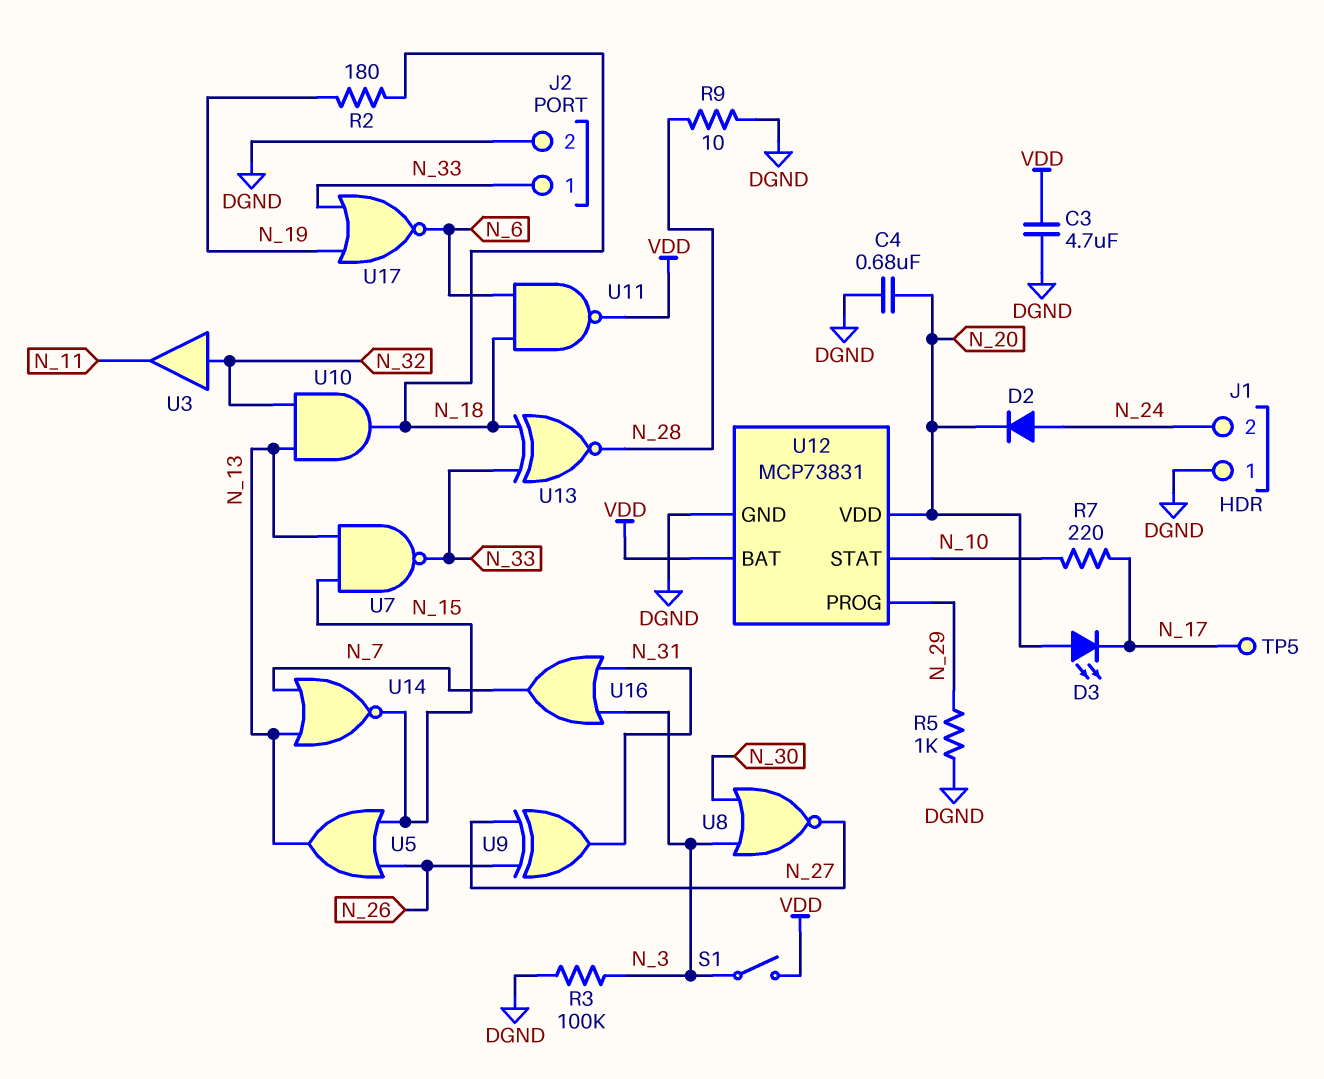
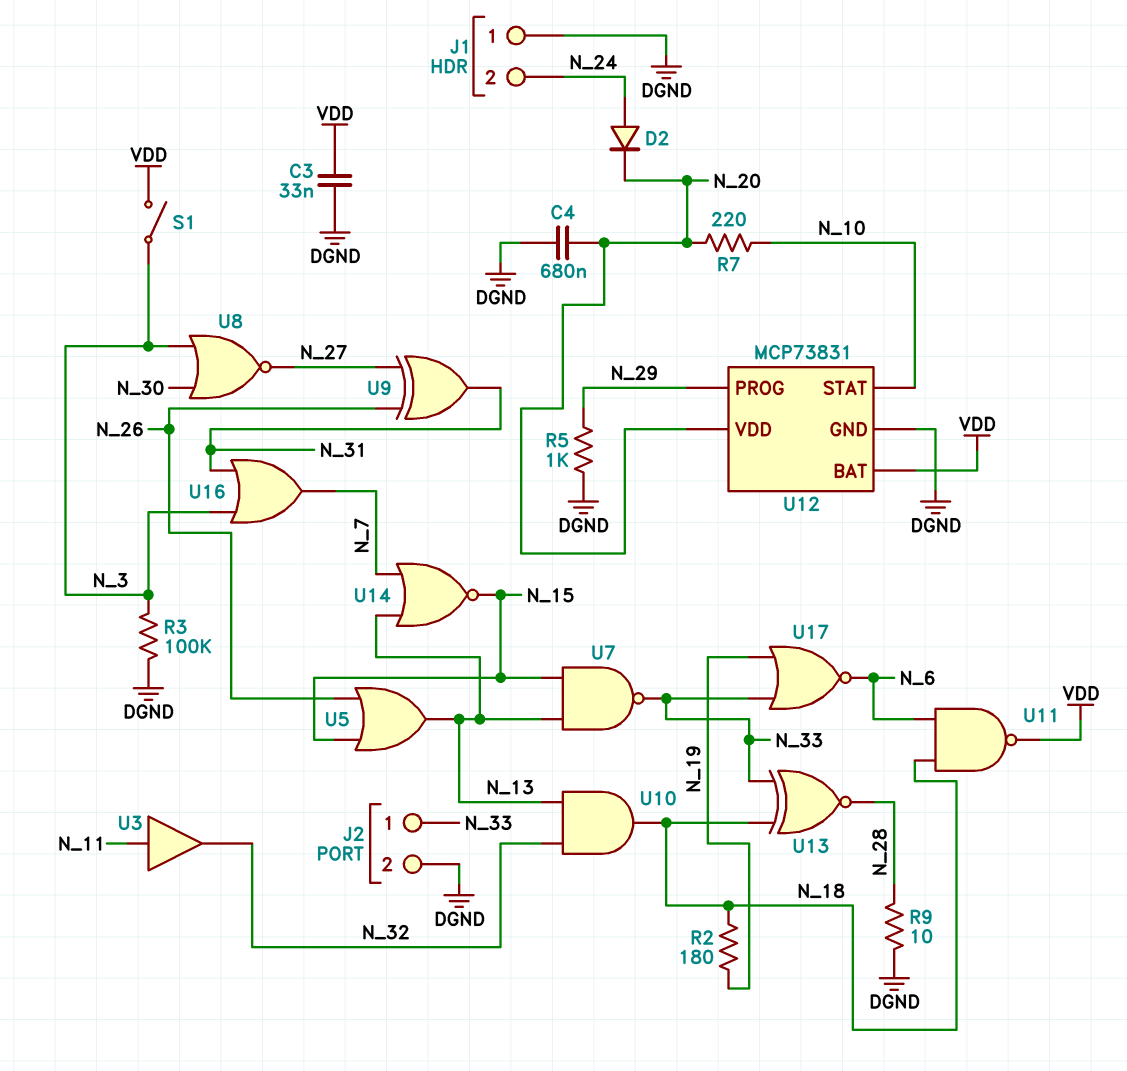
C3: 4.7uF (DGND, VDD) -> 33nF (DGND, VDD)
D3: LED (A N_20, K N_17) -> none
R7: 220 (N_10, N_17) -> 220 (N_10, N_20)
TP5: test point (N_17) -> none
U3: buffer (in N_32, out N_11) -> buffer (in N_11, out N_32)

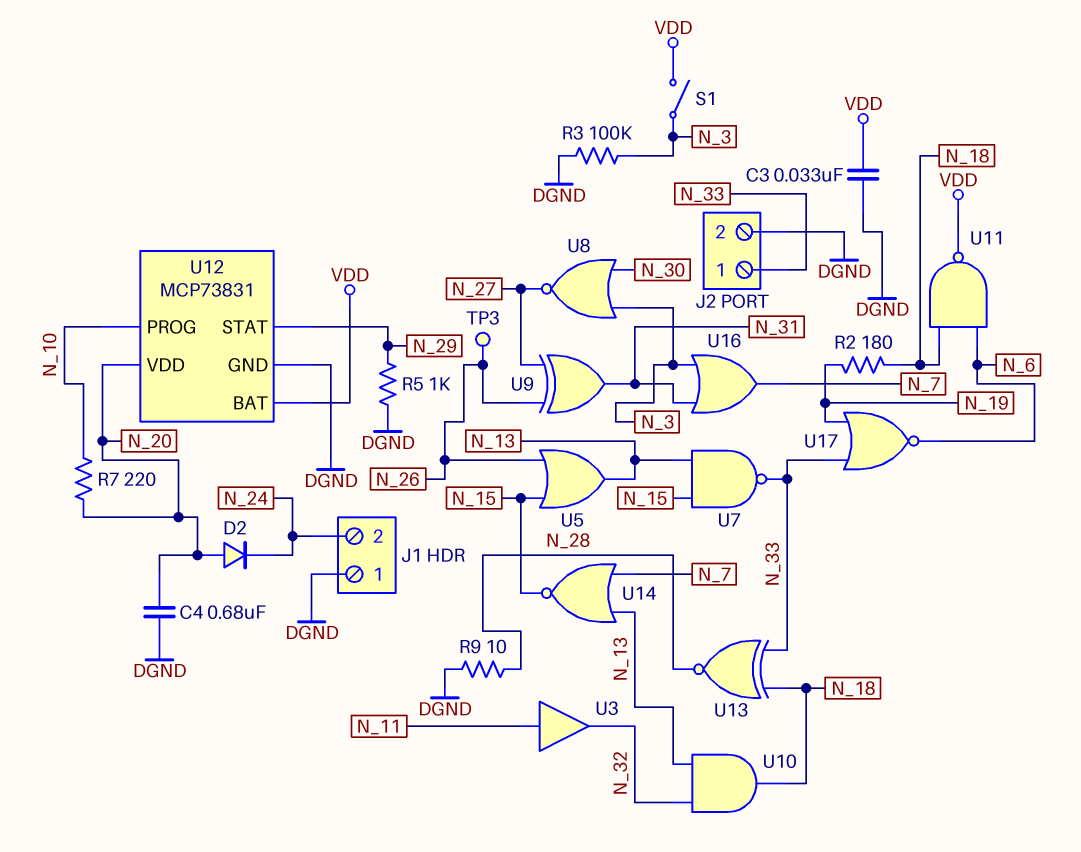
D2: diode (A N_24, K N_20) -> diode (A N_20, K N_24)
TP3: none -> test point (N_26)
U12 pin PROG: N_29 -> N_10
U12 pin STAT: N_10 -> N_29

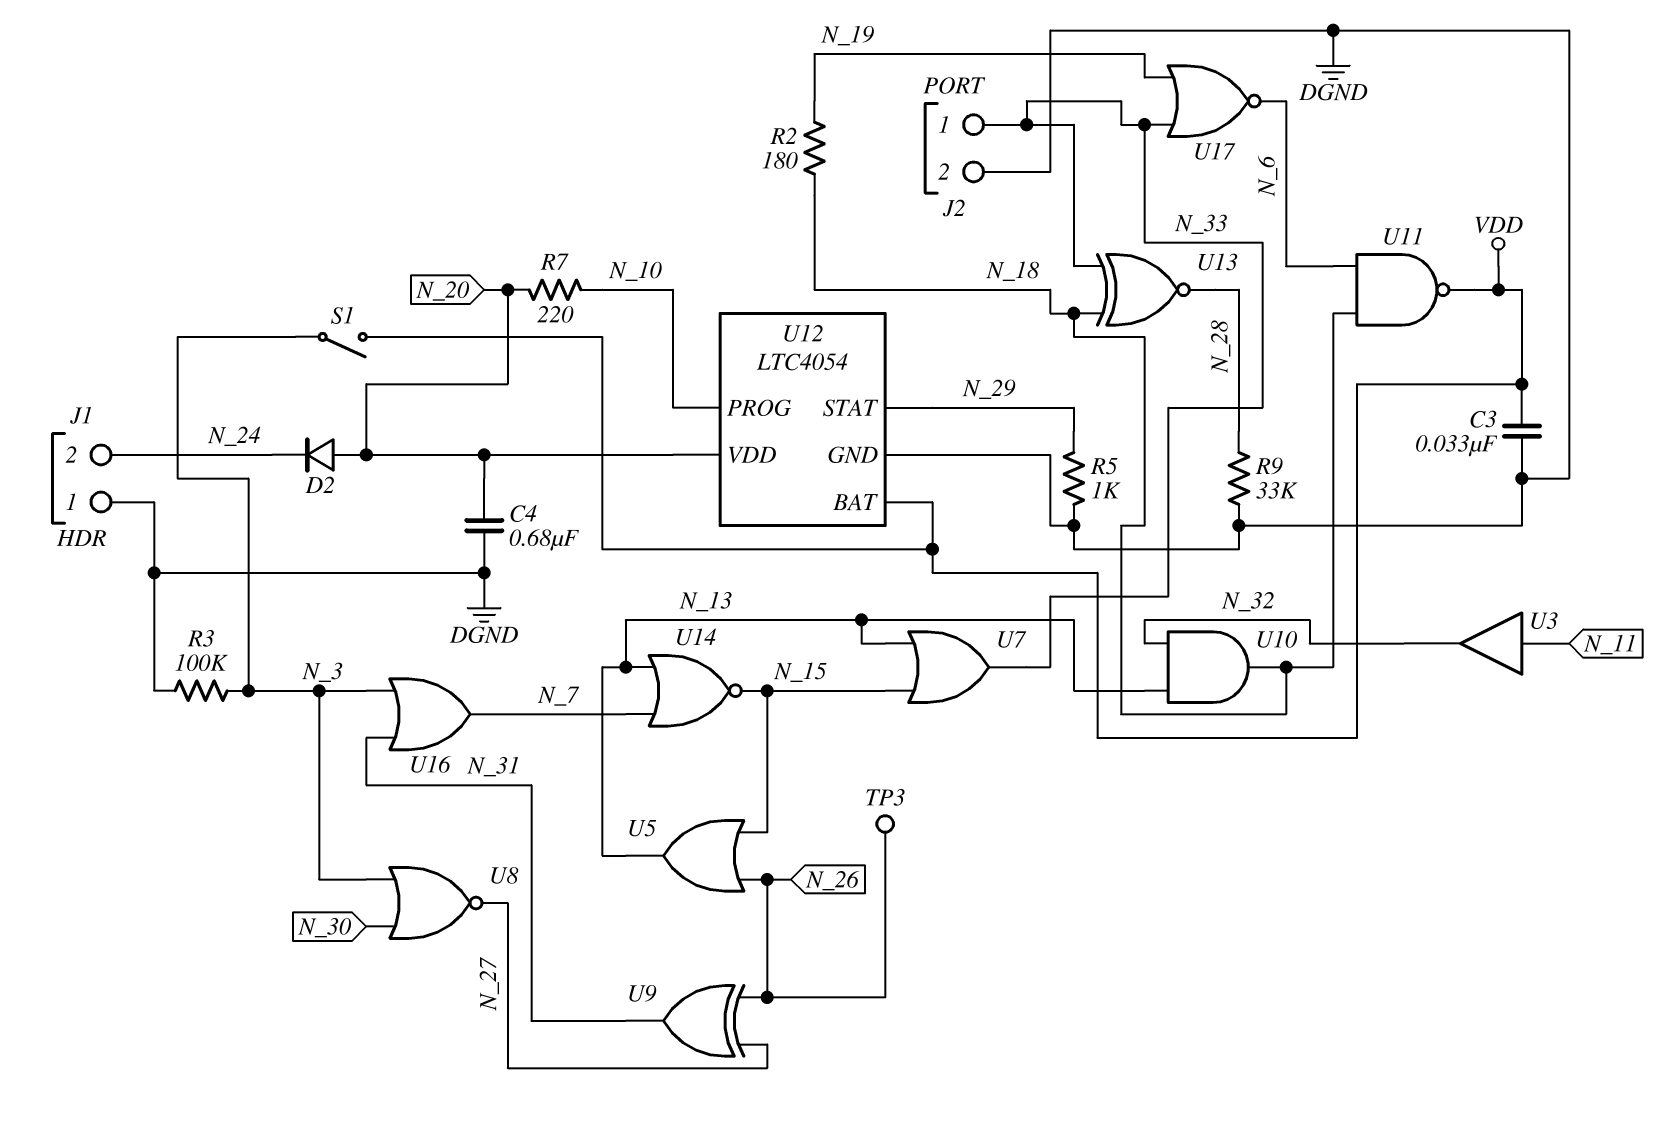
R9: 10 (DGND, N_28) -> 33k (DGND, N_28)
U7: NAND (in N_13, in N_15, out N_33) -> OR (in N_13, in N_15, out N_33)
U12: MCP73831 -> LTC4054

